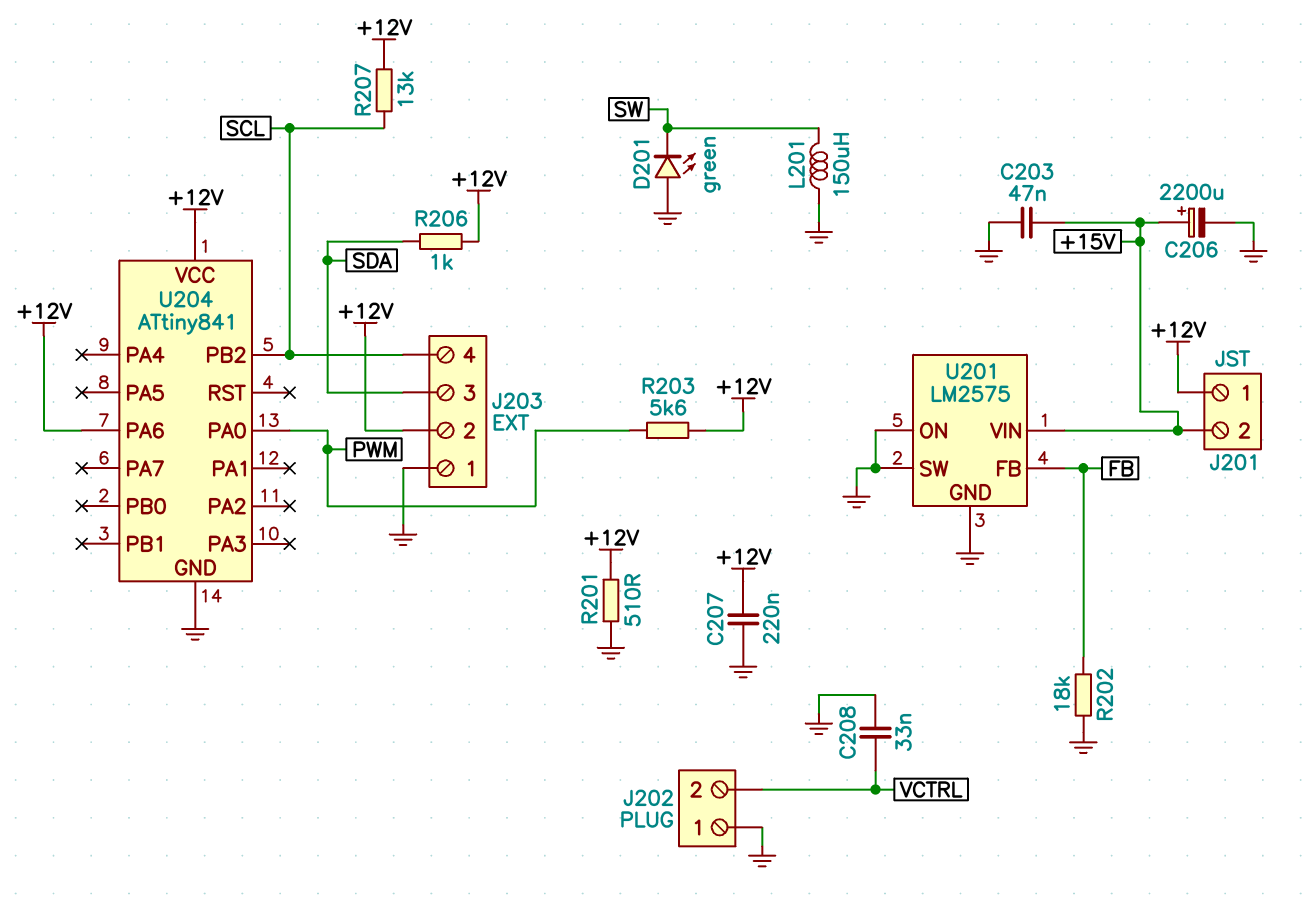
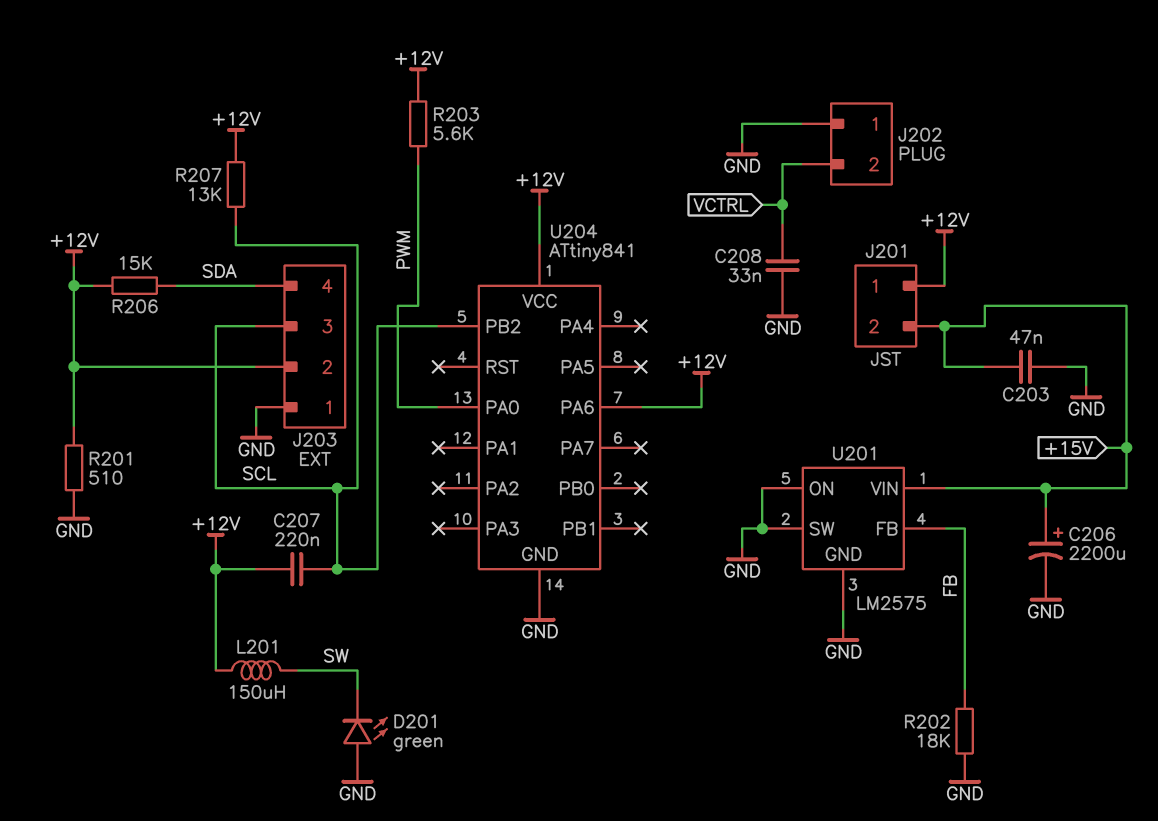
C207: 220nF (+12V, GND) -> 220nF (+12V, SCL)
J203 pin 3: SDA -> SCL
J203 pin 4: SCL -> SDA
L201: 150uH (GND, SW) -> 150uH (+12V, SW)
R206: 1k (+12V, SDA) -> 15k (+12V, SDA)

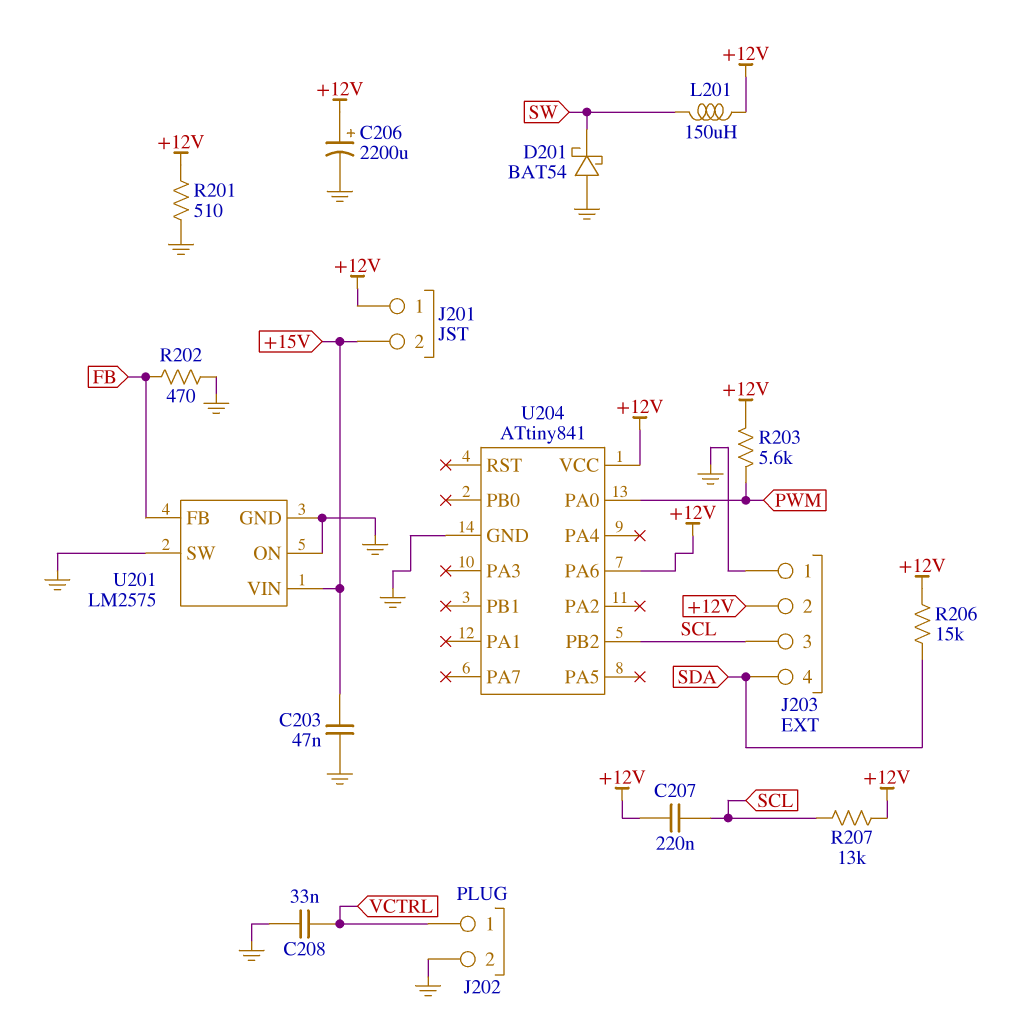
C206: 2200uF (plus +15V, minus GND) -> 2200uF (plus +12V, minus GND)
D201: LED green (A GND, K SW) -> schottky BAT54 (A GND, K SW)
J202 pin 1: GND -> VCTRL
J202 pin 2: VCTRL -> GND
R202: 18k (FB, GND) -> 470 (FB, GND)

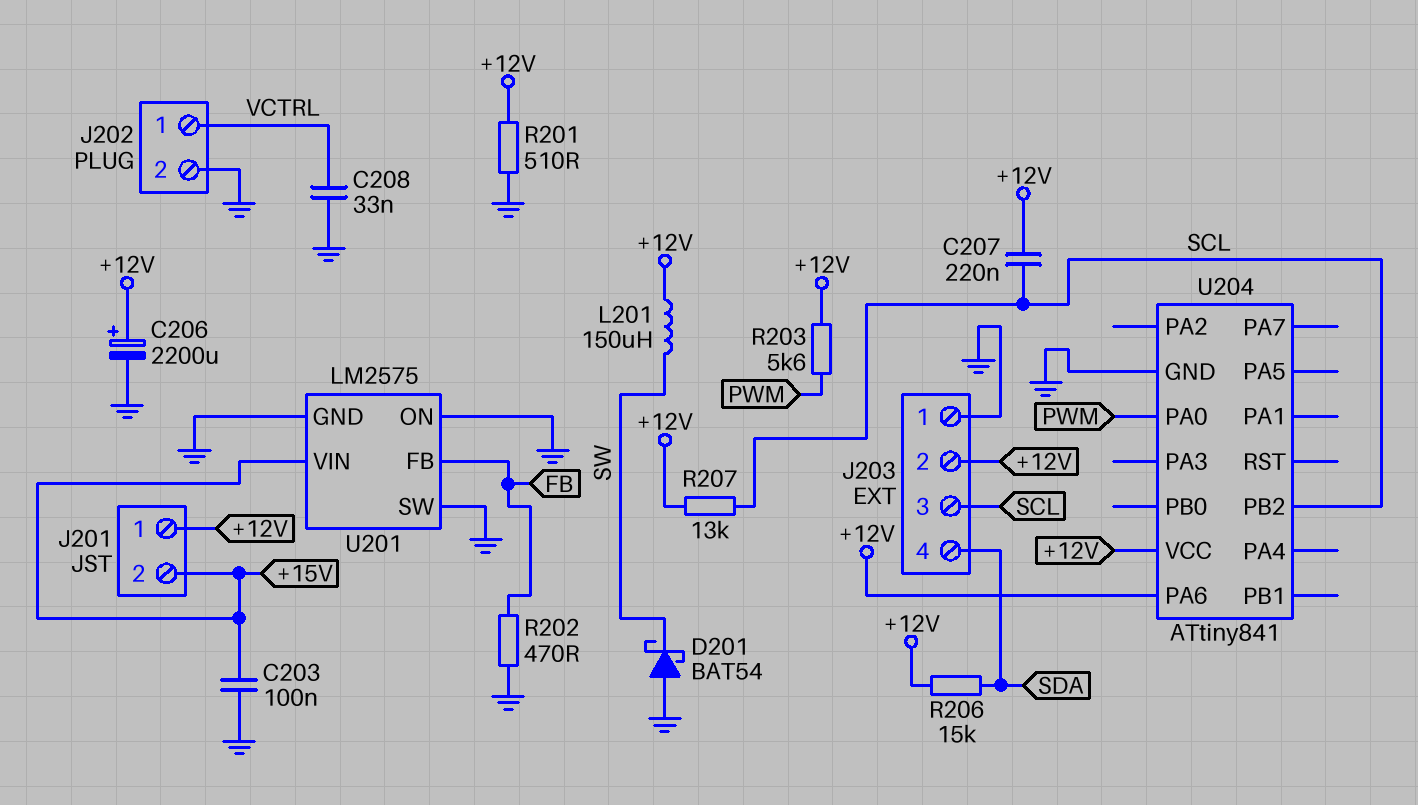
C203: 47nF (+15V, GND) -> 100nF (+15V, GND)

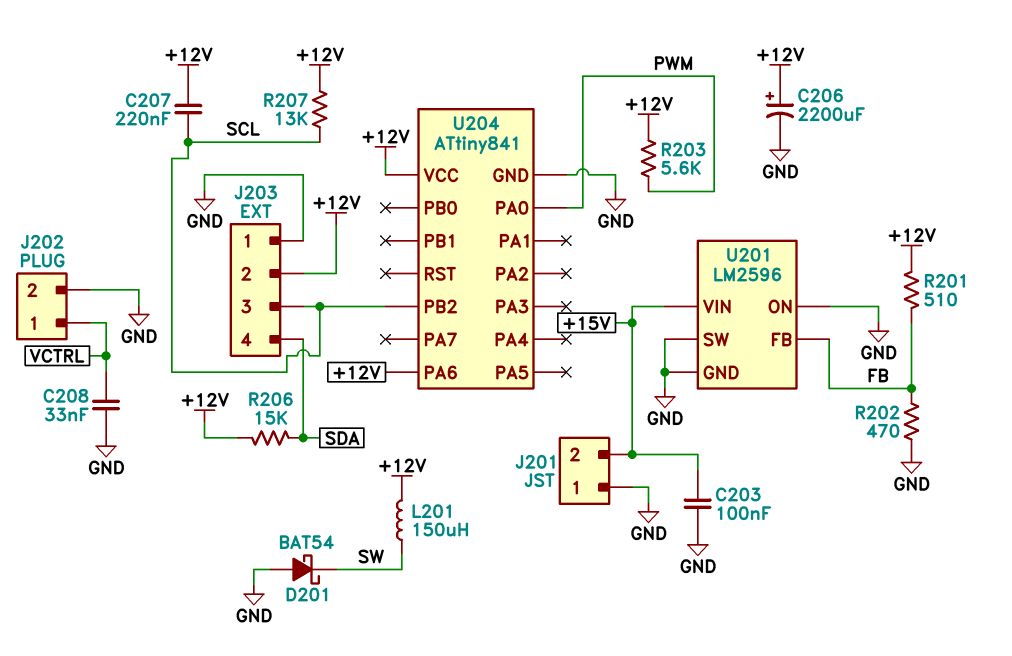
J201 pin 1: +12V -> GND
R201: 510 (+12V, GND) -> 510 (+12V, FB)
U201: LM2575 -> LM2596

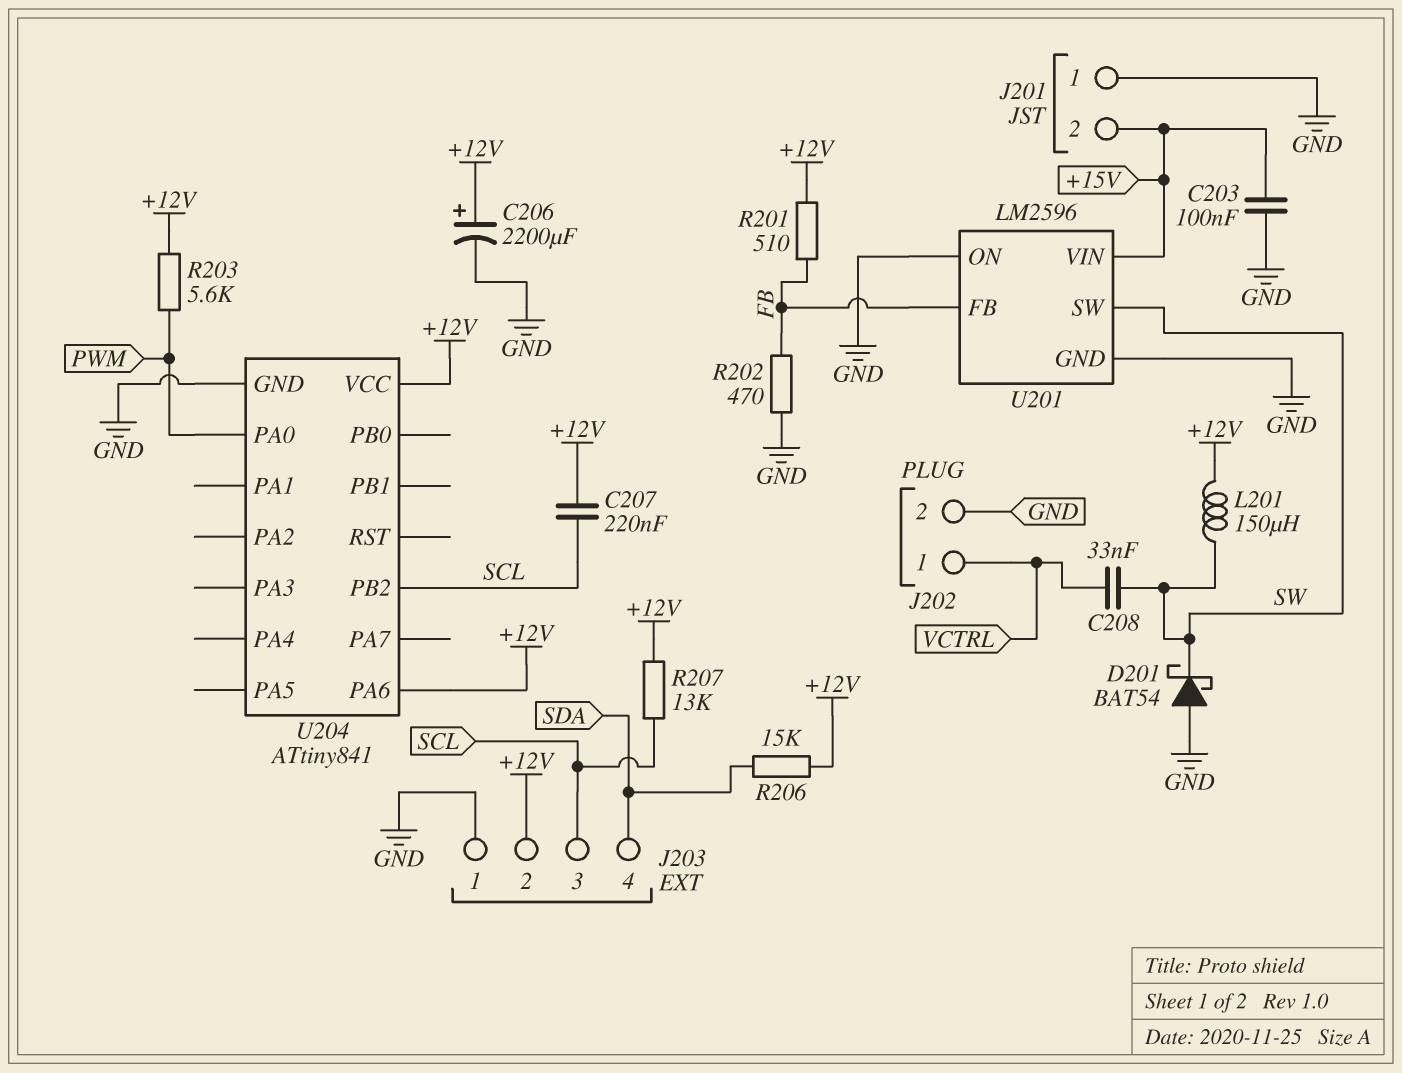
C208: 33nF (GND, VCTRL) -> 33nF (SW, VCTRL)
U201 pin SW: GND -> SW

